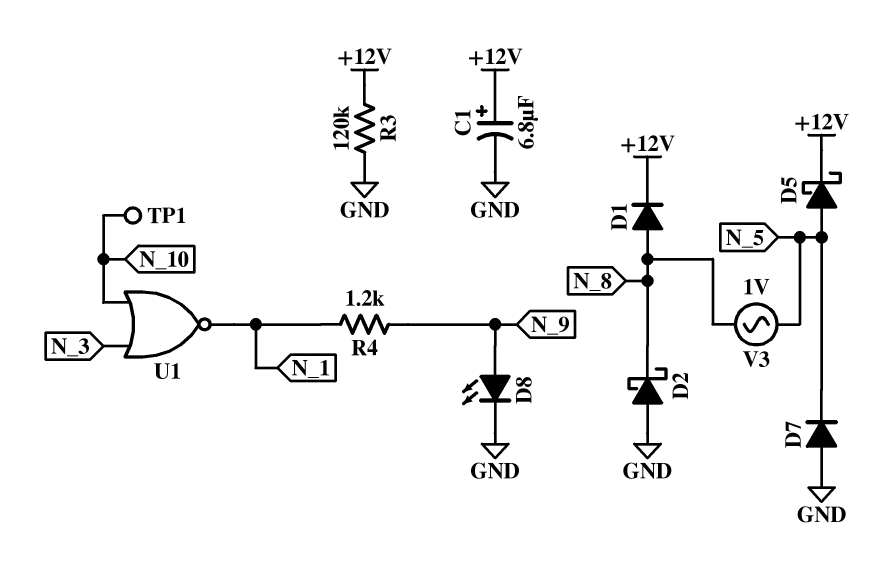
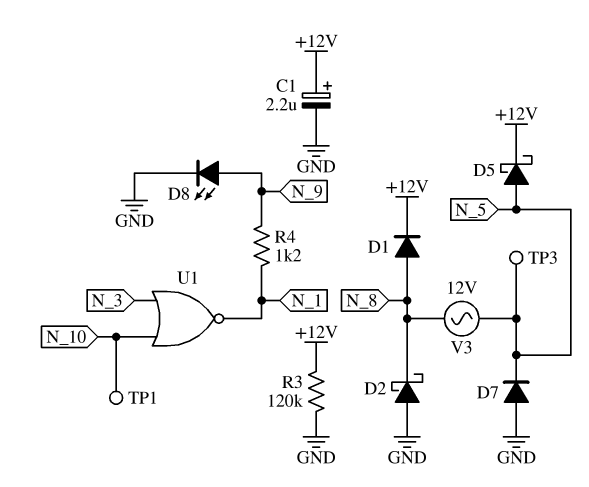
C1: 6.8uF (plus +12V, minus GND) -> 2.2uF (plus +12V, minus GND)
TP3: none -> test point (N_5)
V3: AC 1V (N_5, N_8) -> AC 12V (N_5, N_8)

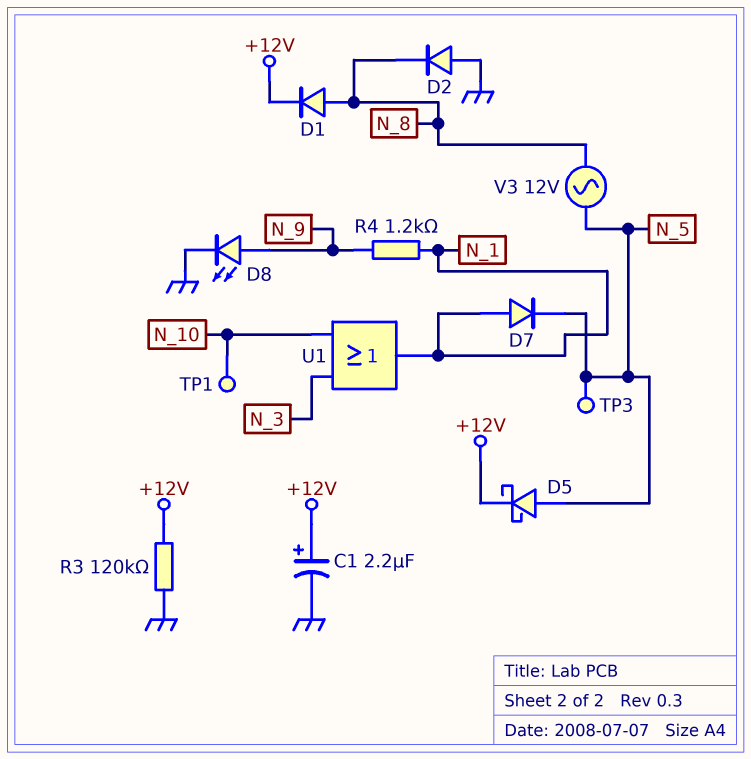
D2: schottky (A GND, K N_8) -> diode (A GND, K N_8)
D7: diode (A GND, K N_5) -> diode (A N_1, K N_5)
U1: NOR (in N_3, in N_10, out N_1) -> OR (in N_3, in N_10, out N_1)

